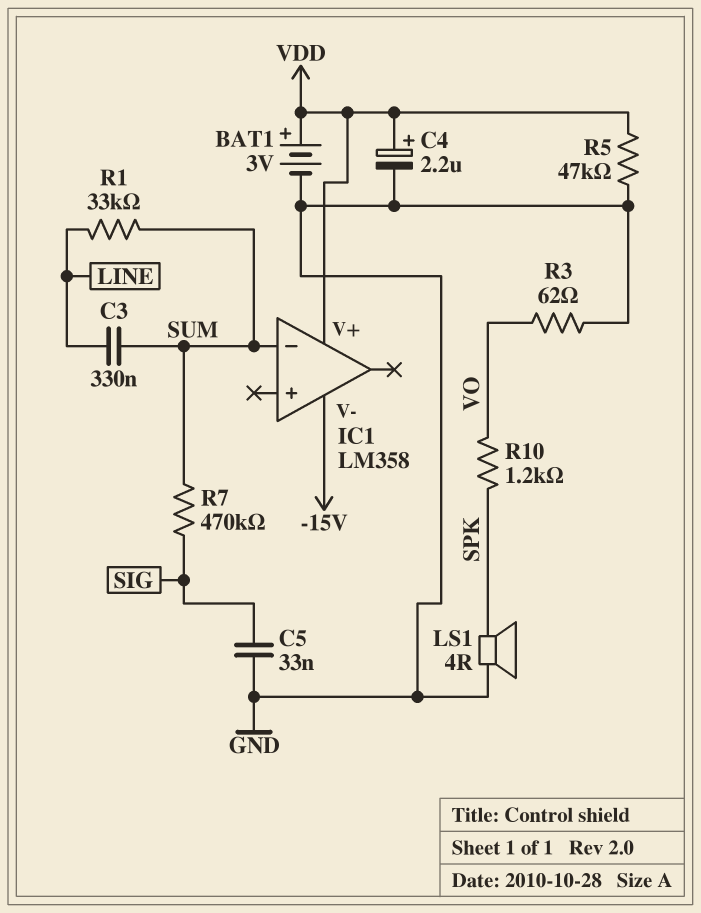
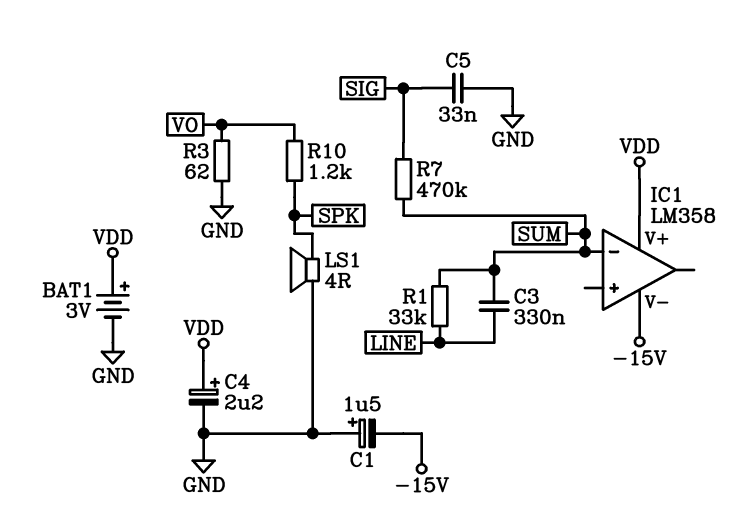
C1: none -> 1.5uF (plus GND, minus -15V)
R5: 47k (GND, VDD) -> none

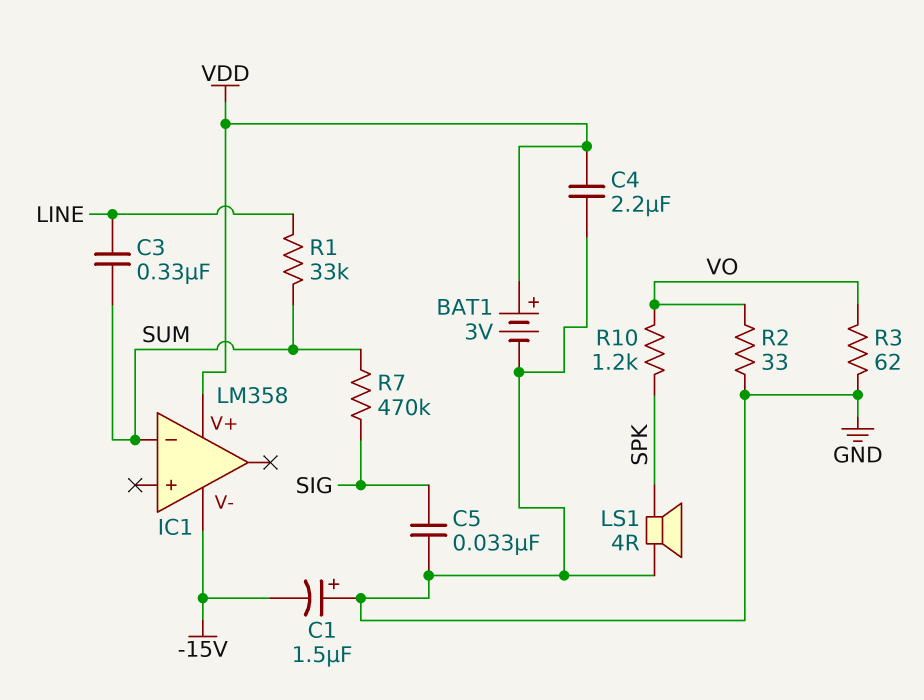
C4: 2.2uF (plus VDD, minus GND) -> 2.2uF (GND, VDD)
R2: none -> 33 (GND, VO)

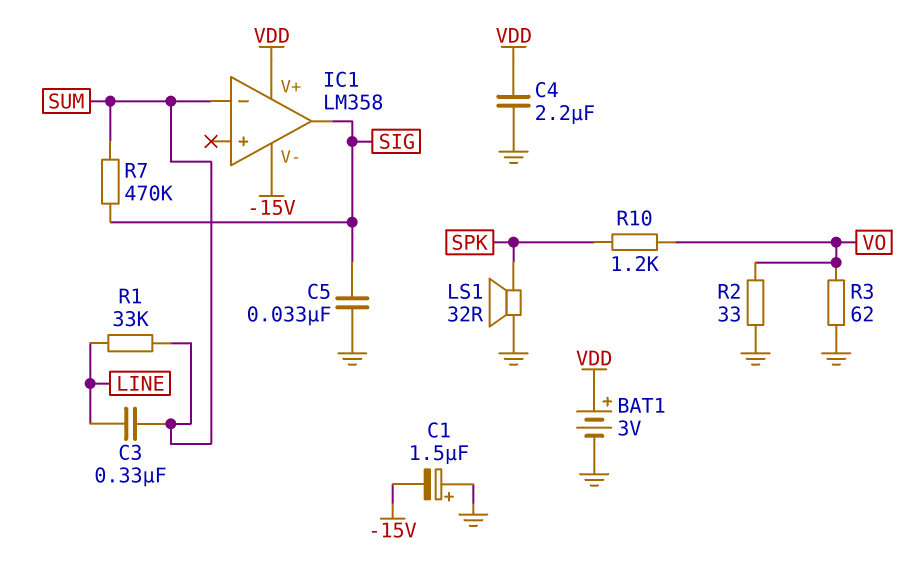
IC1 pin out: none -> SIG
LS1: speaker 4R (GND, SPK) -> speaker 32R (GND, SPK)

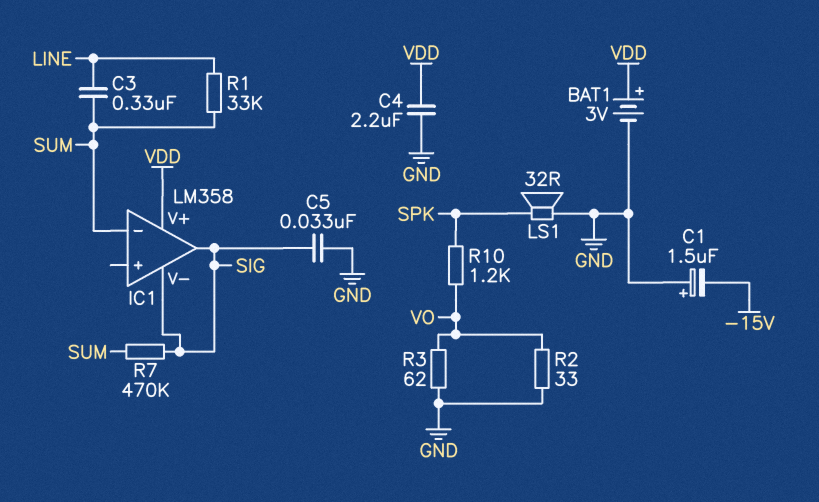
IC1 pin V-: -15V -> SIG

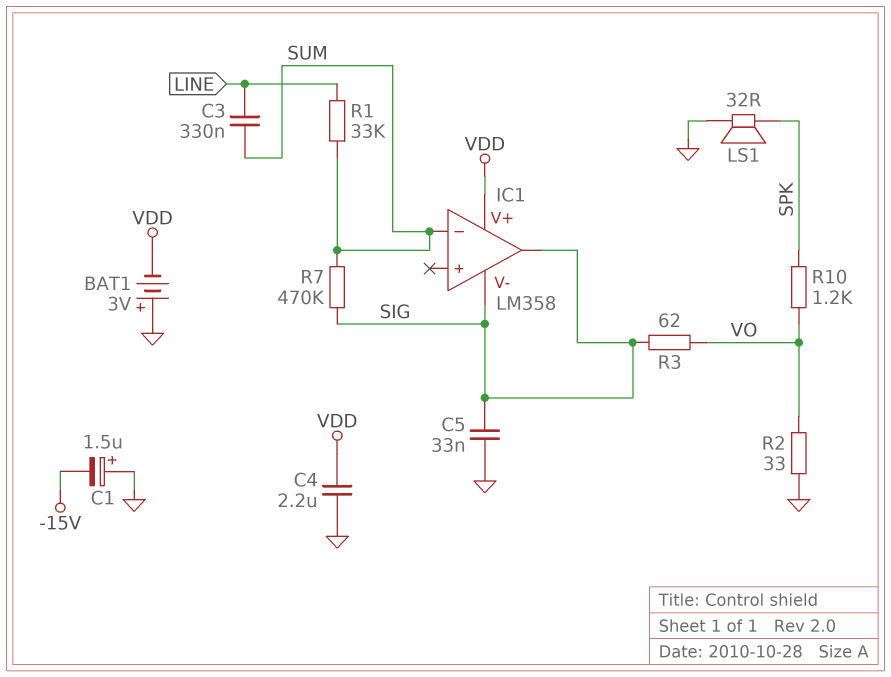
BAT1: 3V (plus VDD, minus GND) -> 3V (plus GND, minus VDD)
R3: 62 (GND, VO) -> 62 (SIG, VO)

